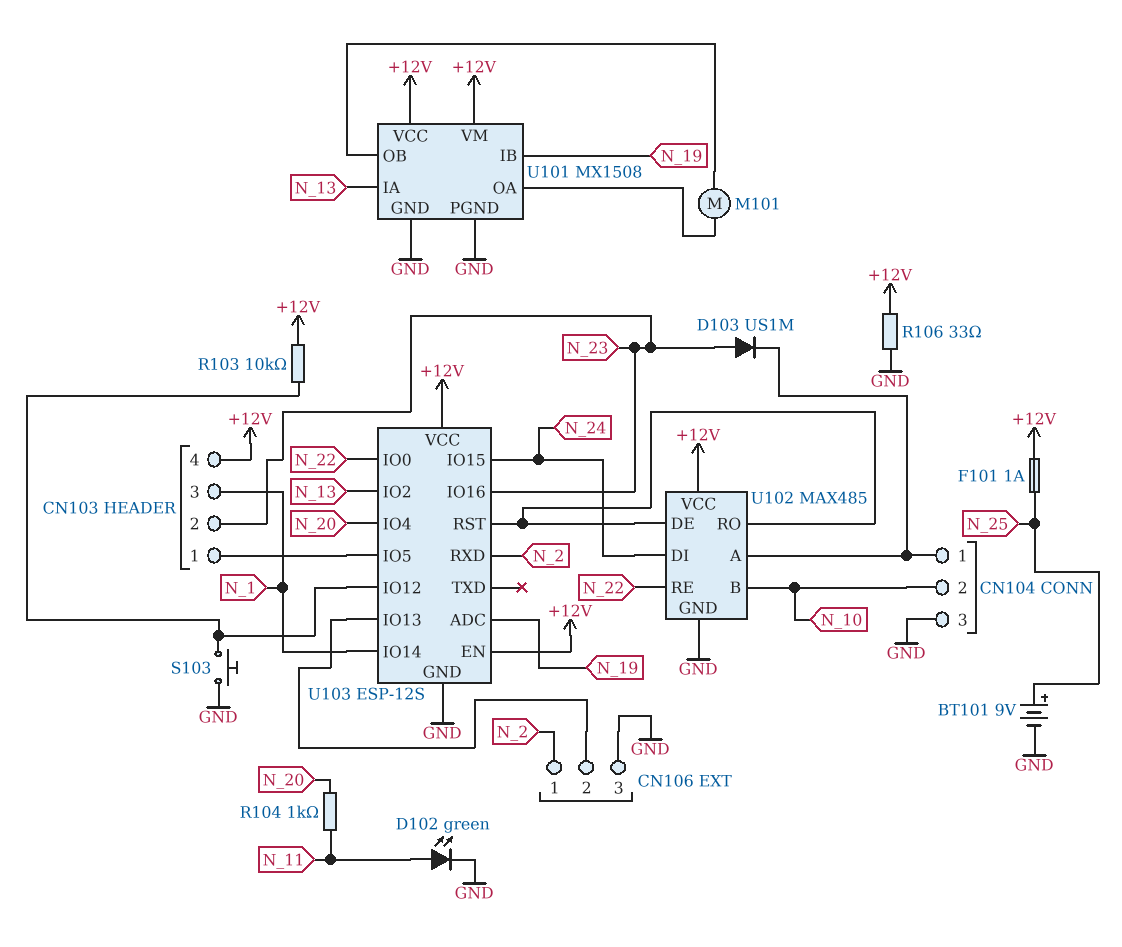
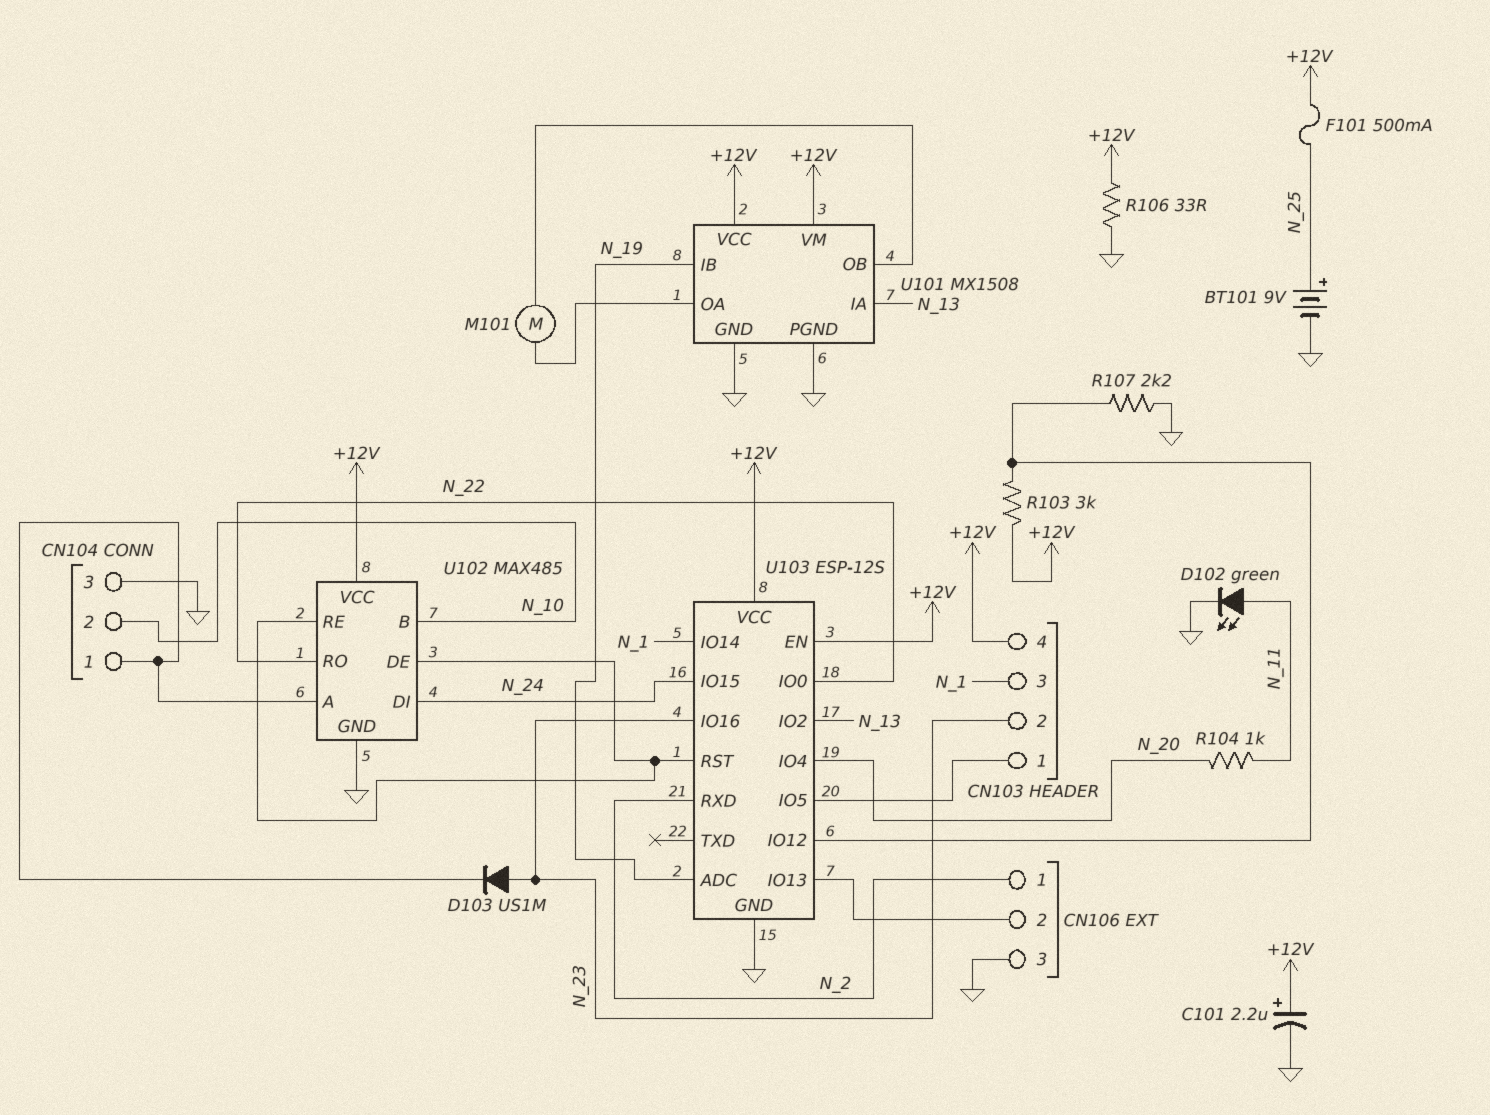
C101: none -> 2.2uF (plus +12V, minus GND)
F101: 1A (+12V, N_25) -> 500mA (+12V, N_25)
R103: 10k (+12V, U103/IO12) -> 3k (+12V, U103/IO12)
R107: none -> 2.2k (GND, U103/IO12)
S103: button (GND, U103/IO12) -> none
U102 pin RE: N_22 -> U102/DE
U102 pin RO: U102/DE -> N_22

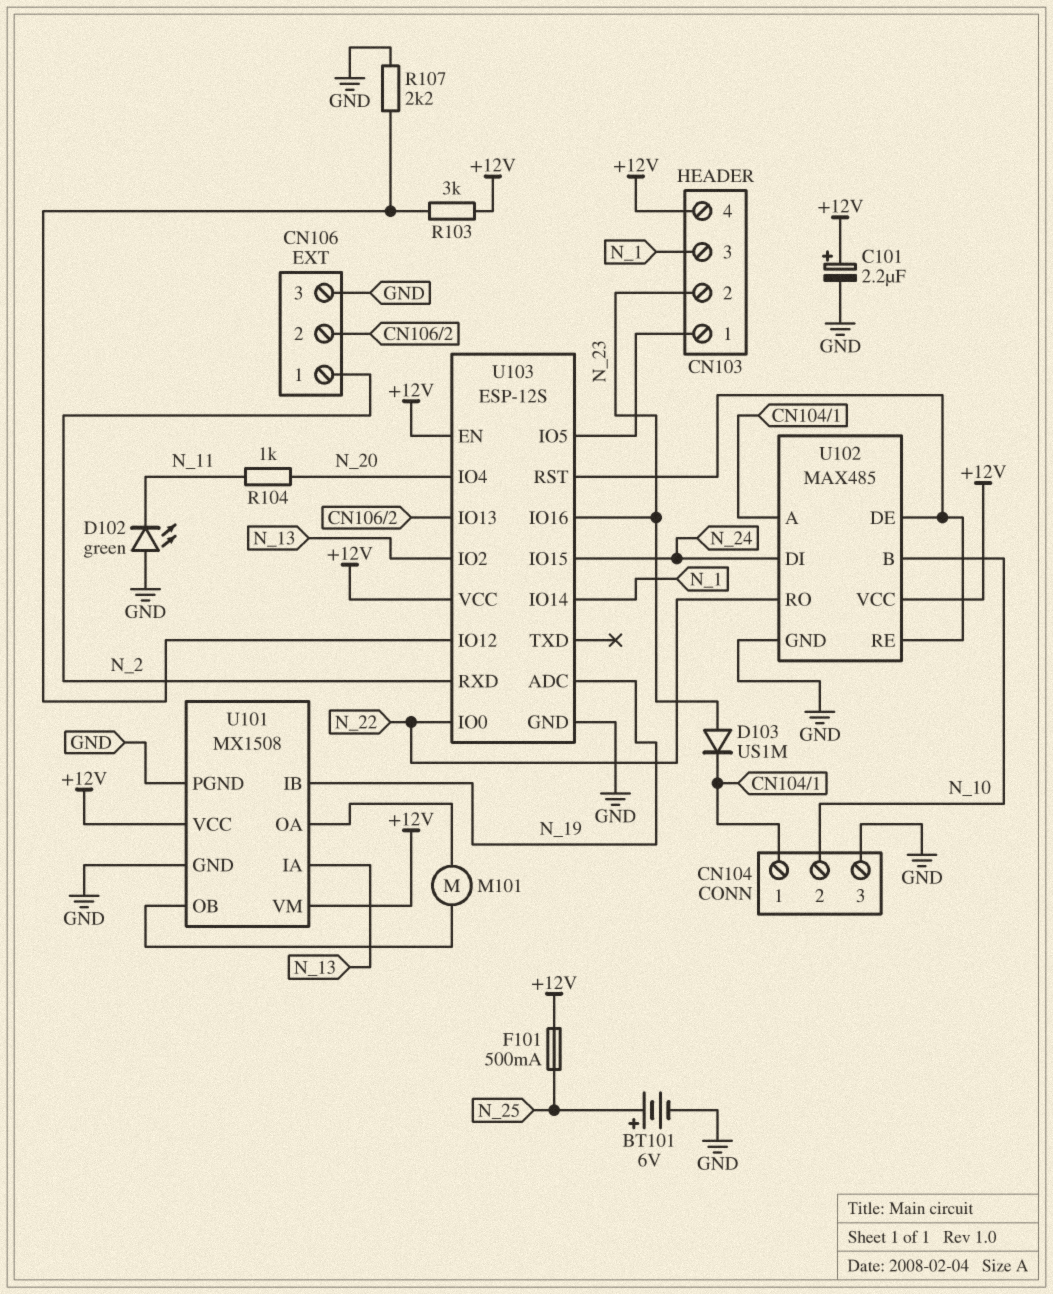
BT101: 9V (plus N_25, minus GND) -> 6V (plus N_25, minus GND)
D102: LED green (A N_11, K GND) -> LED green (A GND, K N_11)
R106: 33 (+12V, GND) -> none

